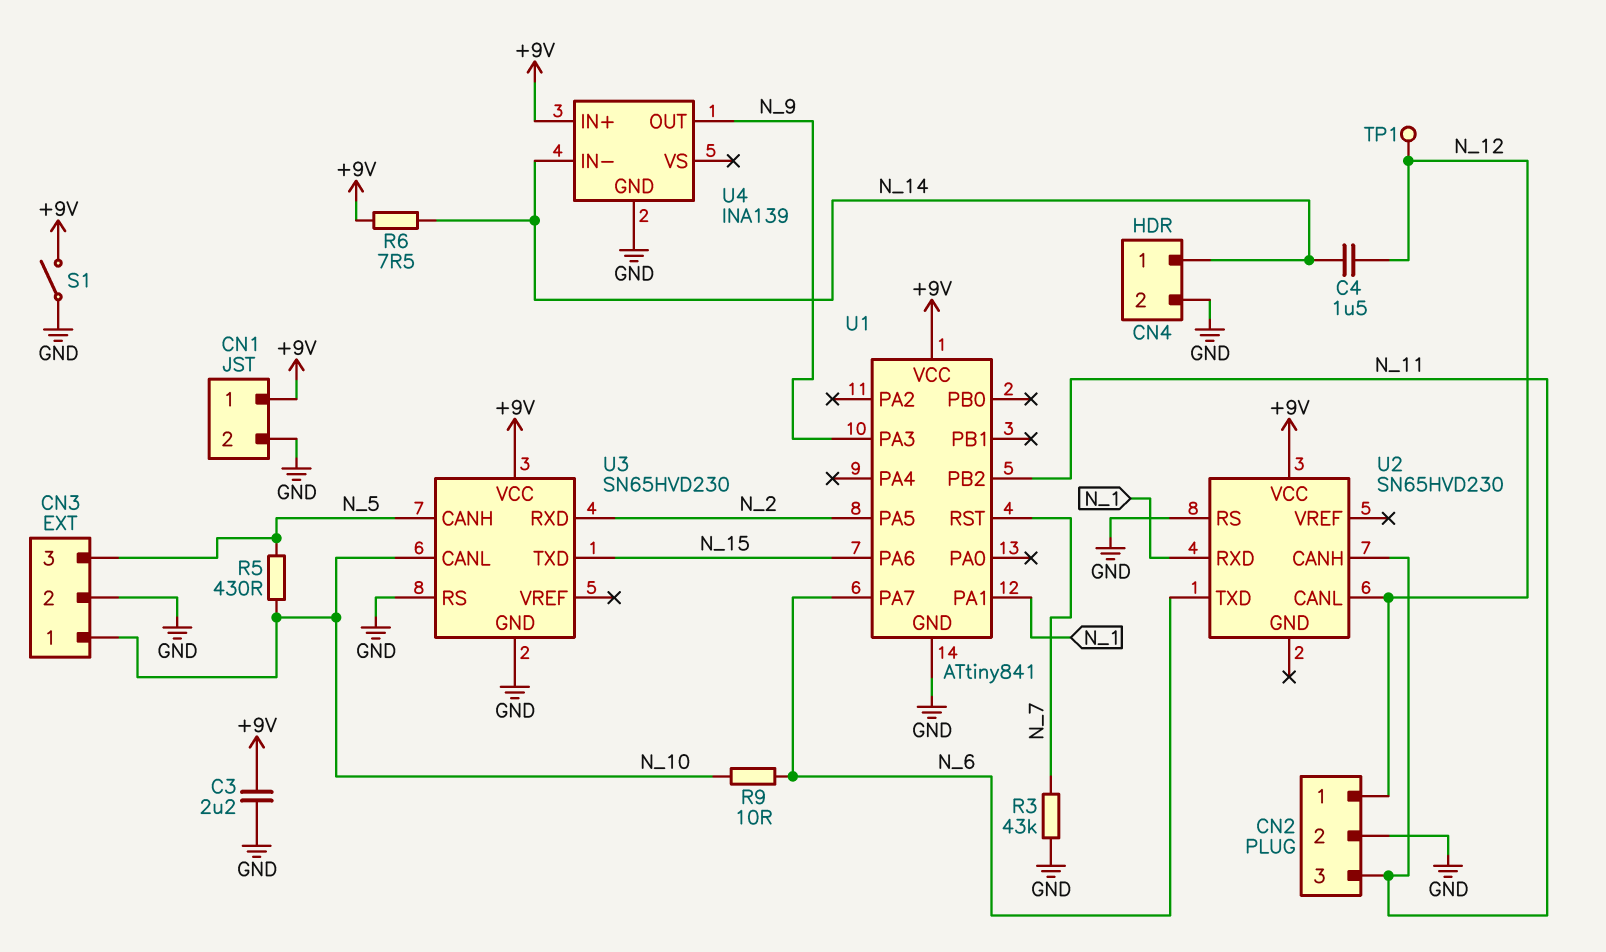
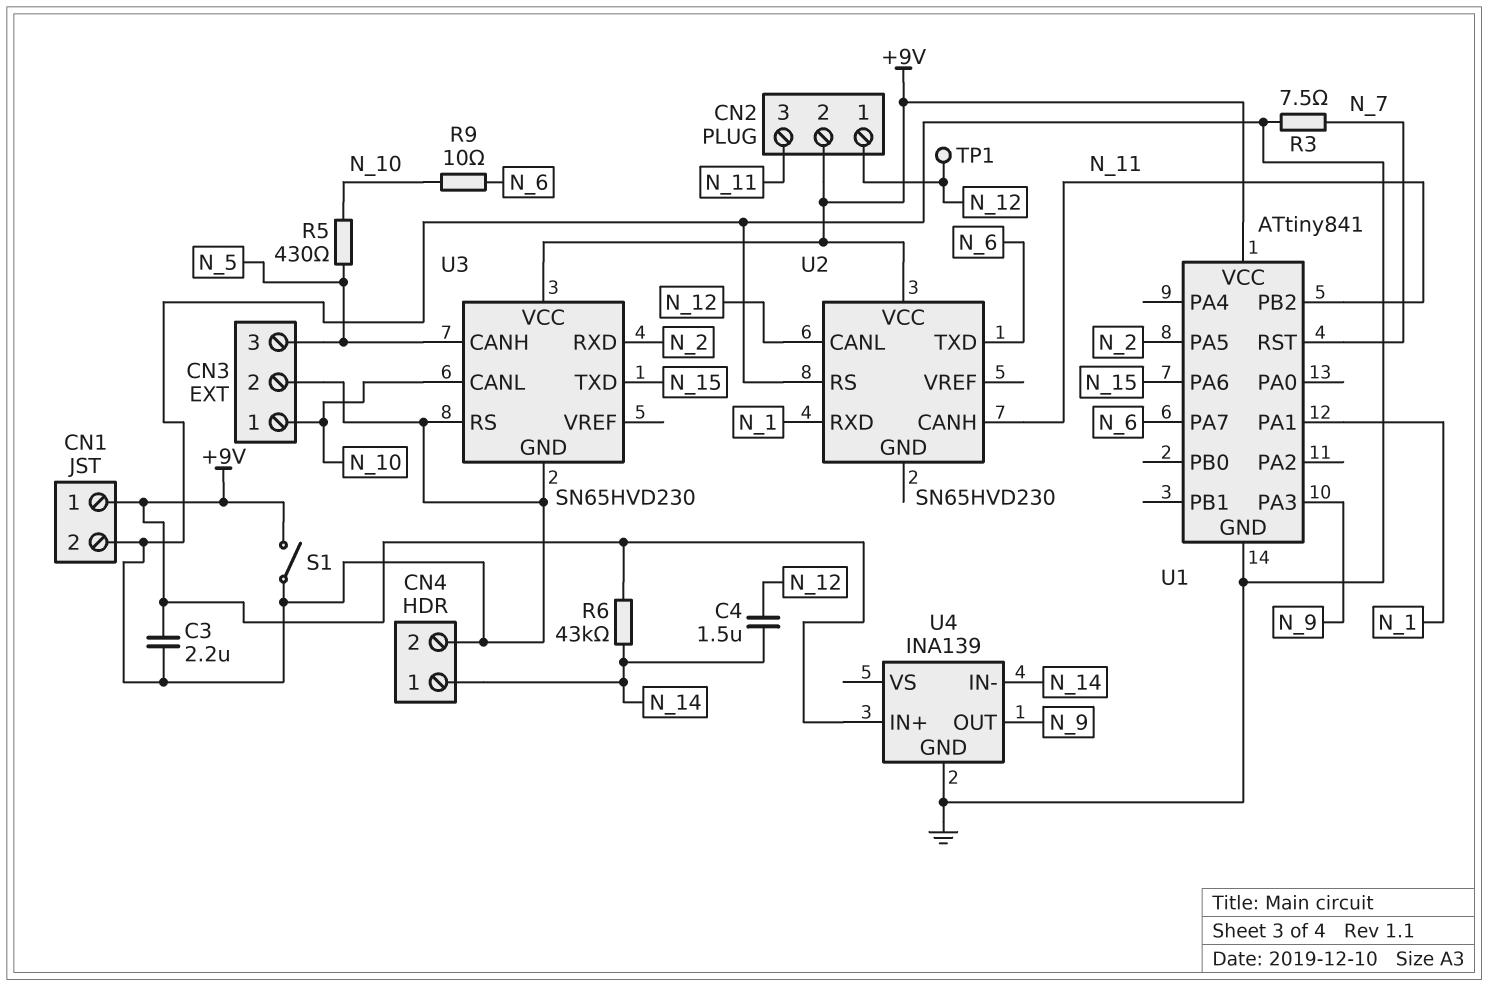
CN2 pin 2: GND -> +9V
R3: 43k (GND, N_7) -> 7.5 (GND, N_7)
R6: 7.5 (+9V, N_14) -> 43k (+9V, N_14)

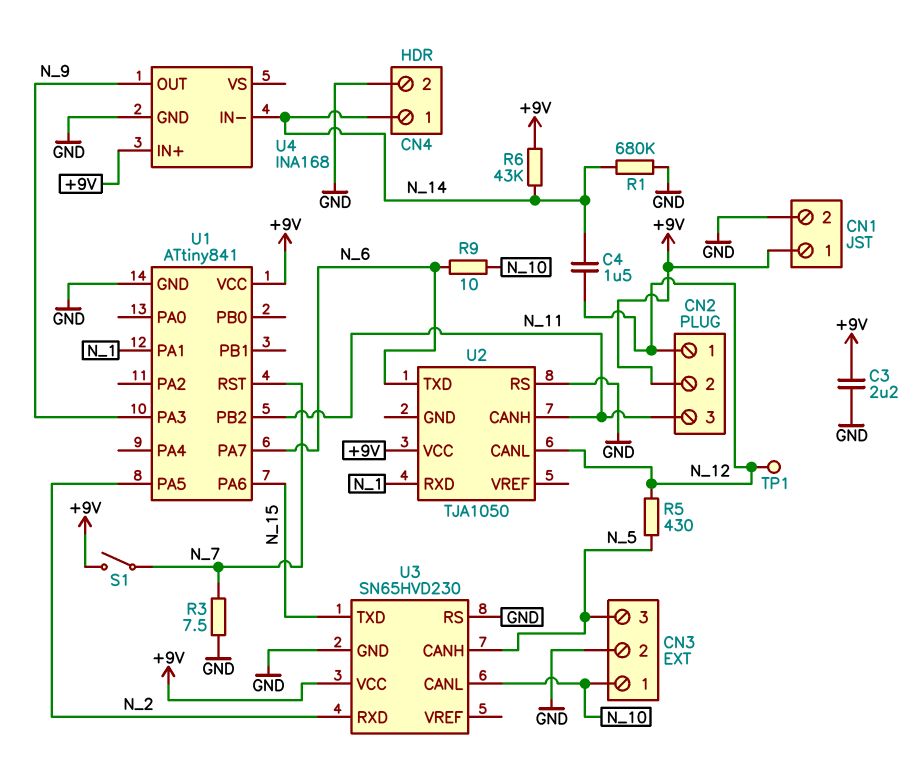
R1: none -> 680k (GND, N_14)
R5: 430 (N_5, N_10) -> 430 (N_5, N_12)
S1: switch (+9V, GND) -> switch (+9V, N_7)
U2: SN65HVD230 -> TJA1050
U4: INA139 -> INA168

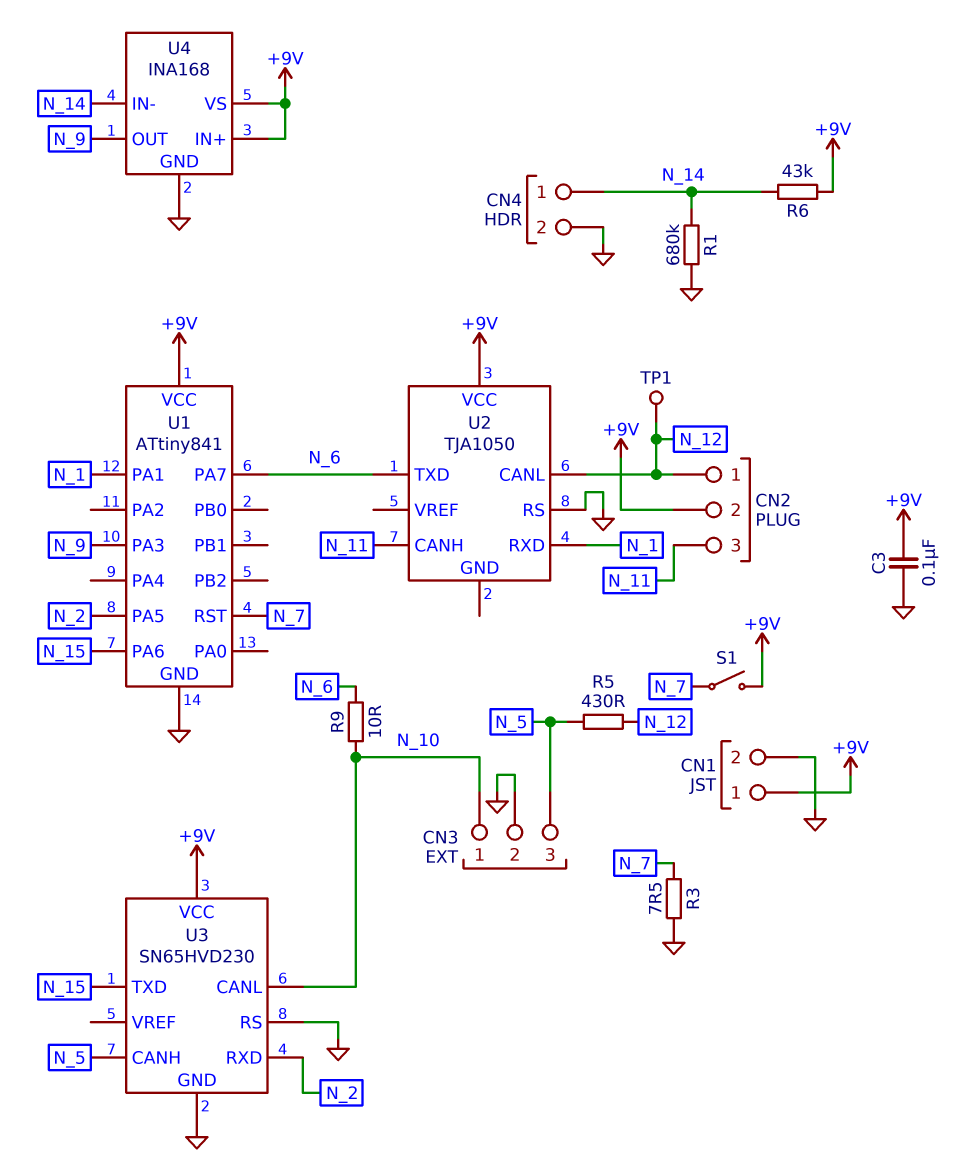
C3: 2.2uF (+9V, GND) -> 100nF (+9V, GND)
C4: 1.5uF (N_12, N_14) -> none
U1 pin PB2: N_11 -> none
U4 pin VS: none -> +9V

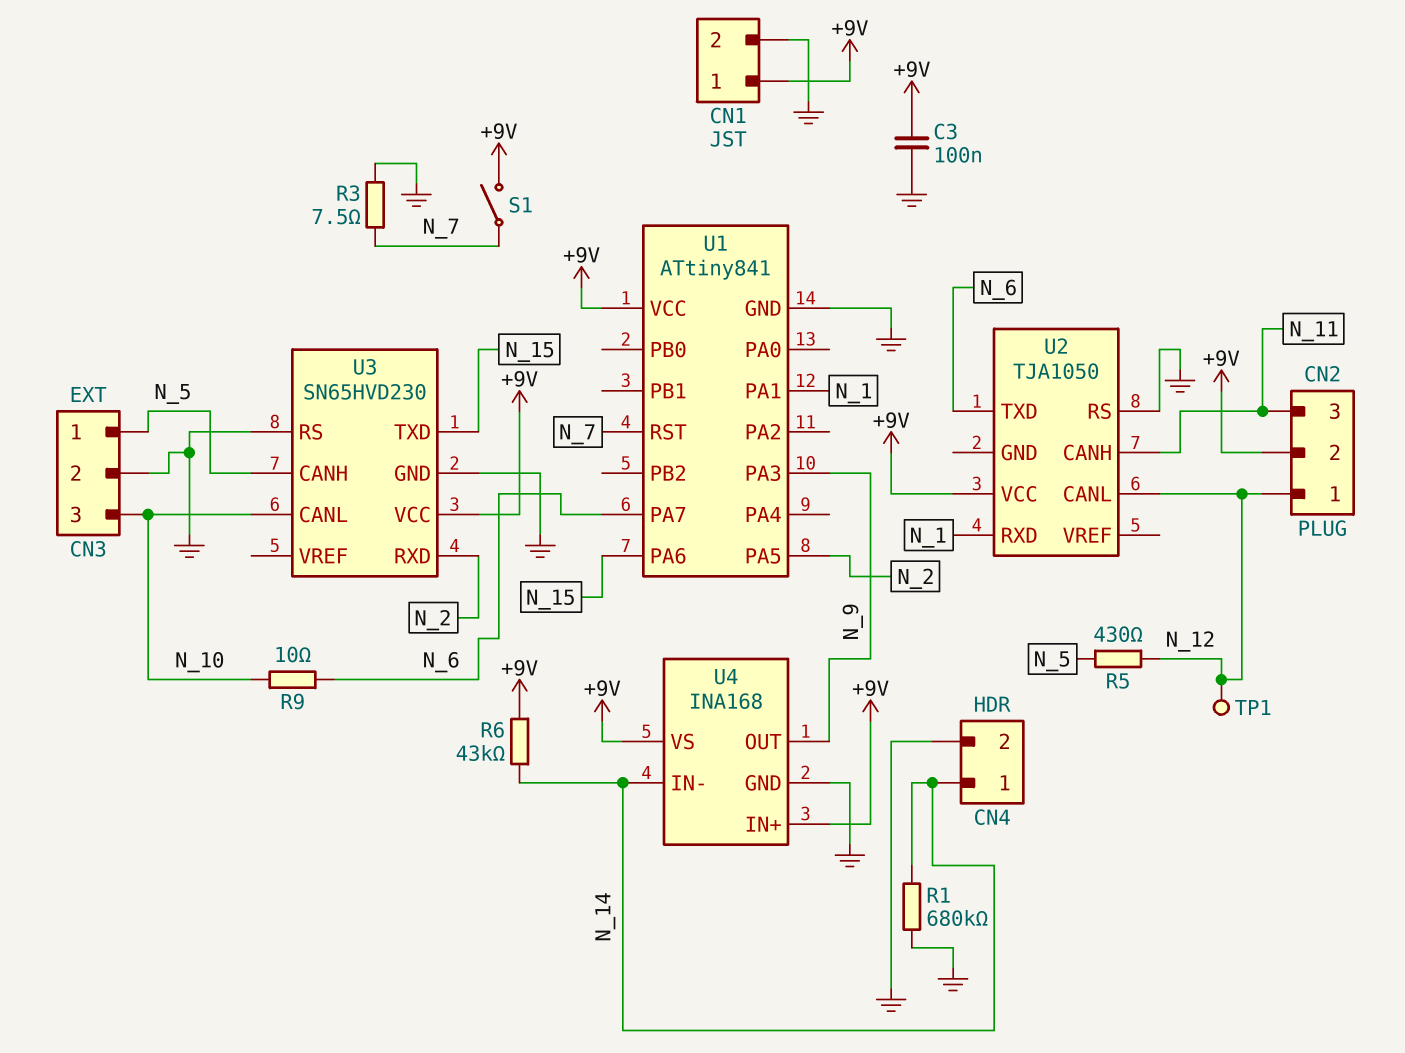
CN3 pin 1: N_10 -> N_5
CN3 pin 3: N_5 -> N_10

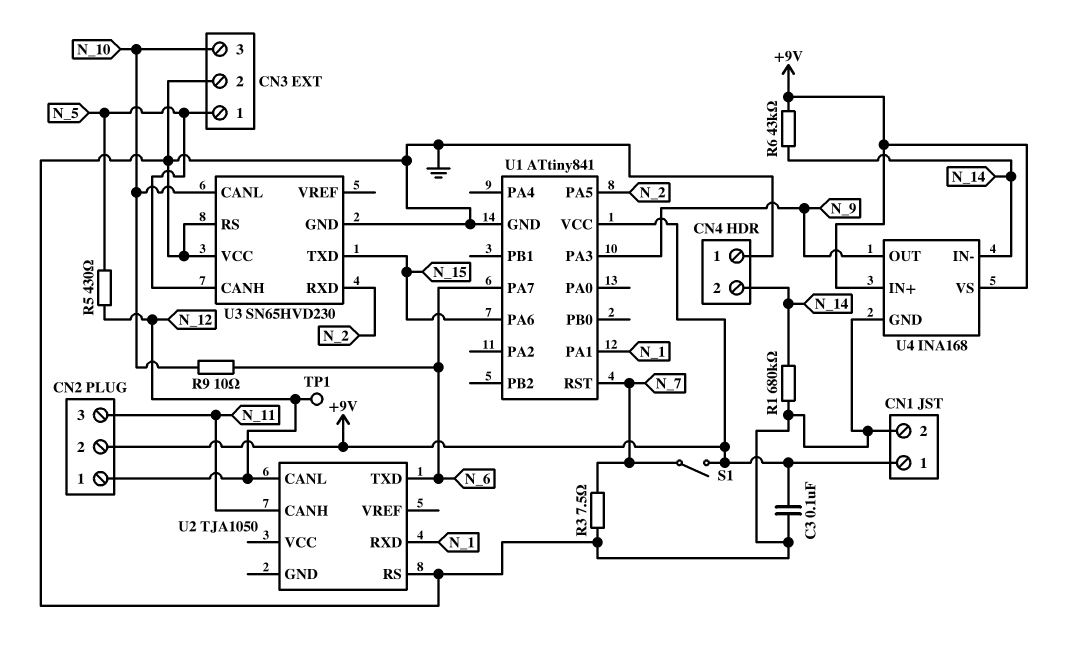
CN4 pin 1: N_14 -> GND
CN4 pin 2: GND -> N_14
U2 pin VCC: +9V -> none
U3 pin VCC: +9V -> GND

